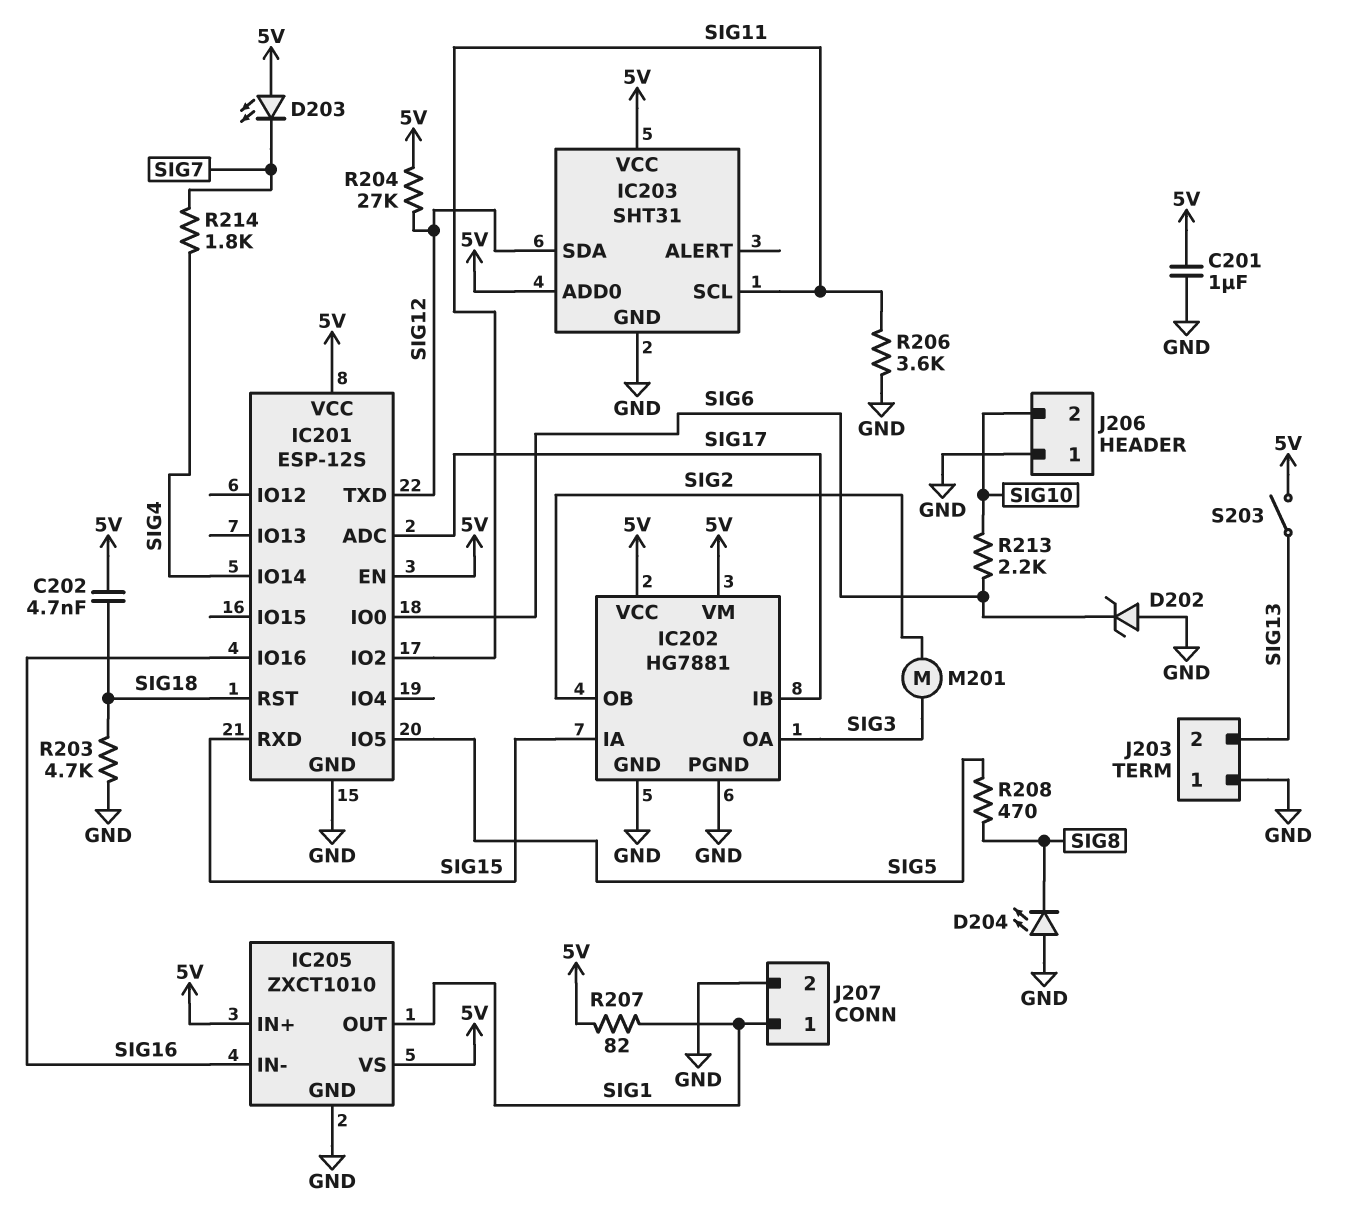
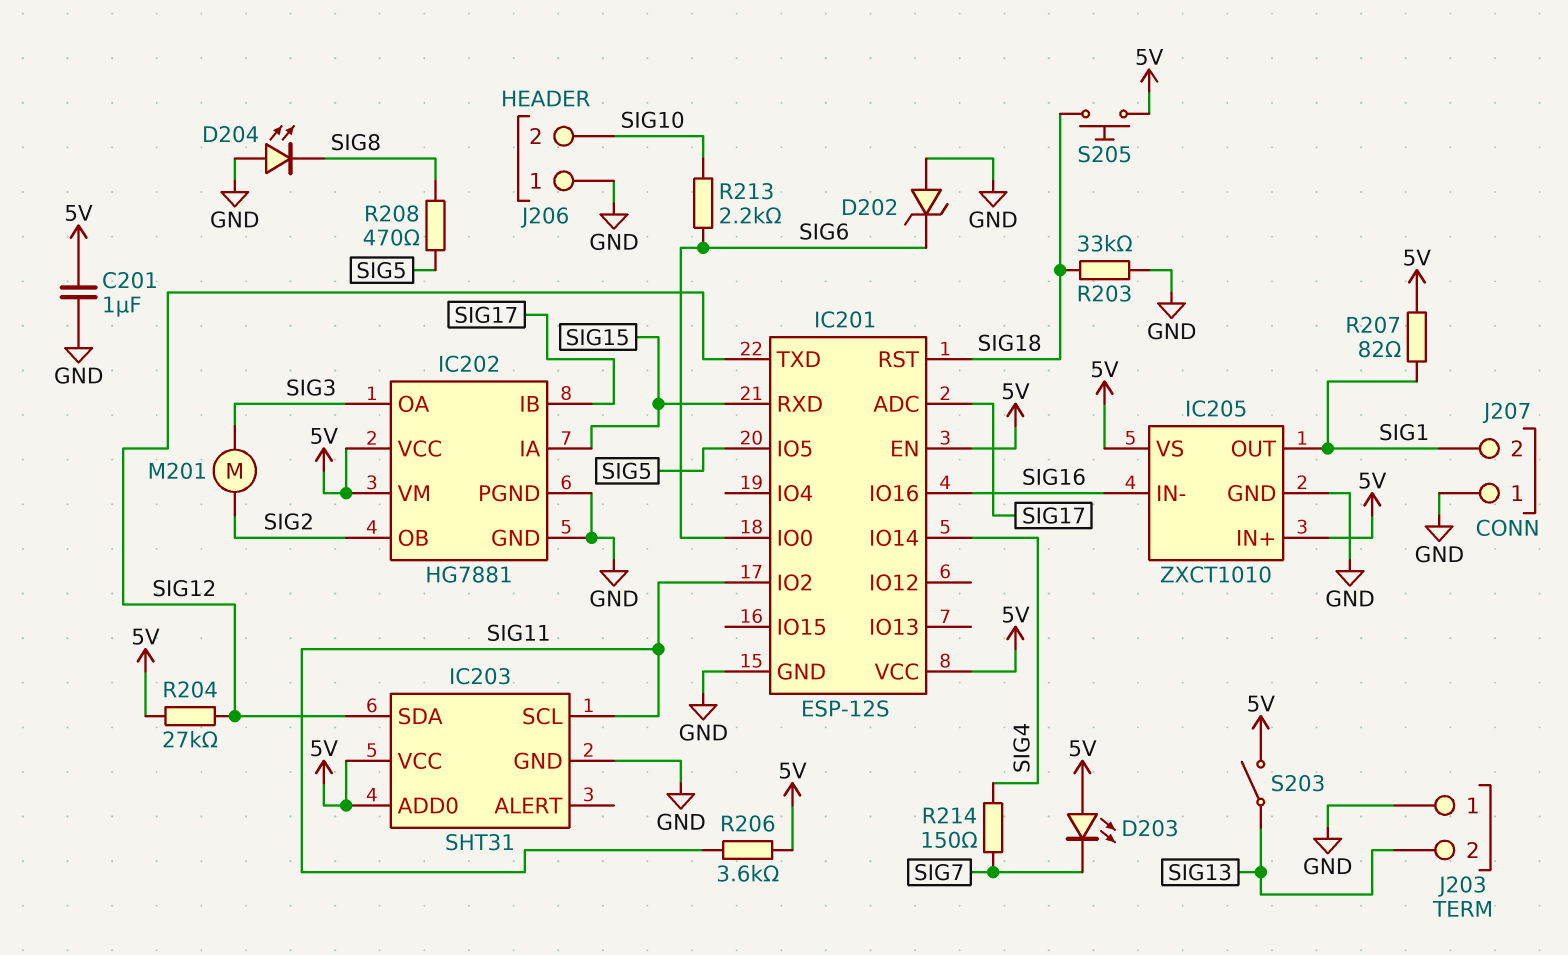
C202: 4.7nF (5V, SIG18) -> none
J207 pin 1: SIG1 -> GND
J207 pin 2: GND -> SIG1
R203: 4.7k (GND, SIG18) -> 33k (GND, SIG18)
R206: 3.6k (GND, SIG11) -> 3.6k (5V, SIG11)
R214: 1.8k (SIG4, SIG7) -> 150 (SIG4, SIG7)
S205: none -> button (5V, SIG18)

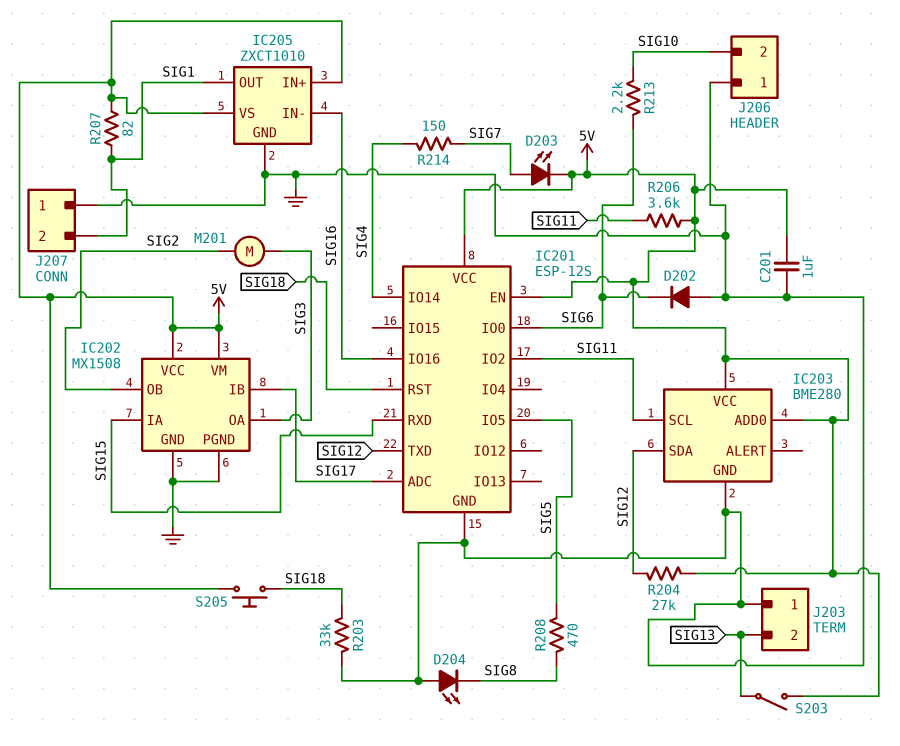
D202: zener (A GND, K SIG6) -> diode (A GND, K SIG6)
D203: LED (A 5V, K SIG7) -> LED (A SIG7, K 5V)
IC202: HG7881 -> MX1508
IC203: SHT31 -> BME280

